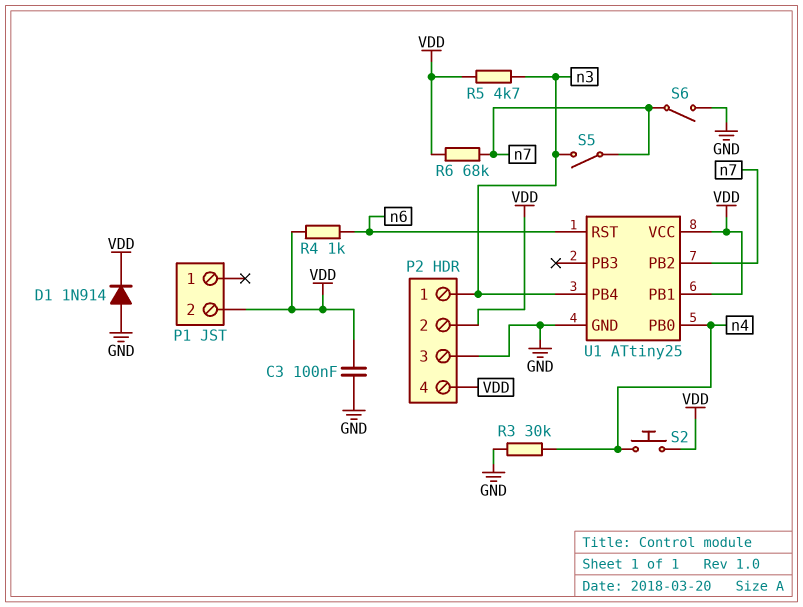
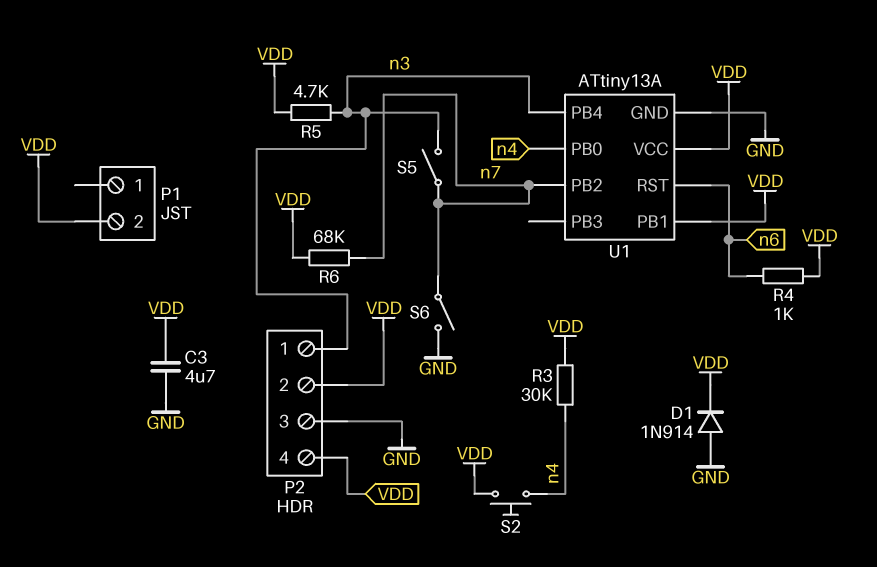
C3: 100nF (GND, VDD) -> 4.7uF (GND, VDD)
R3: 30k (GND, n4) -> 30k (VDD, n4)
U1: ATtiny25 -> ATtiny13A

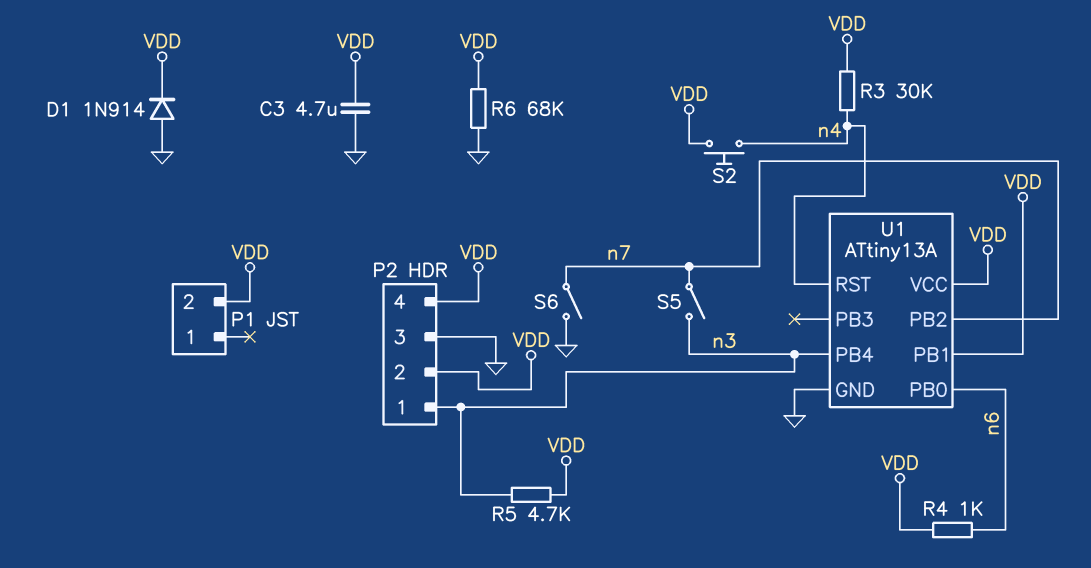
R6: 68k (VDD, n7) -> 68k (GND, VDD)
U1 pin PB0: n4 -> n6
U1 pin RST: n6 -> n4

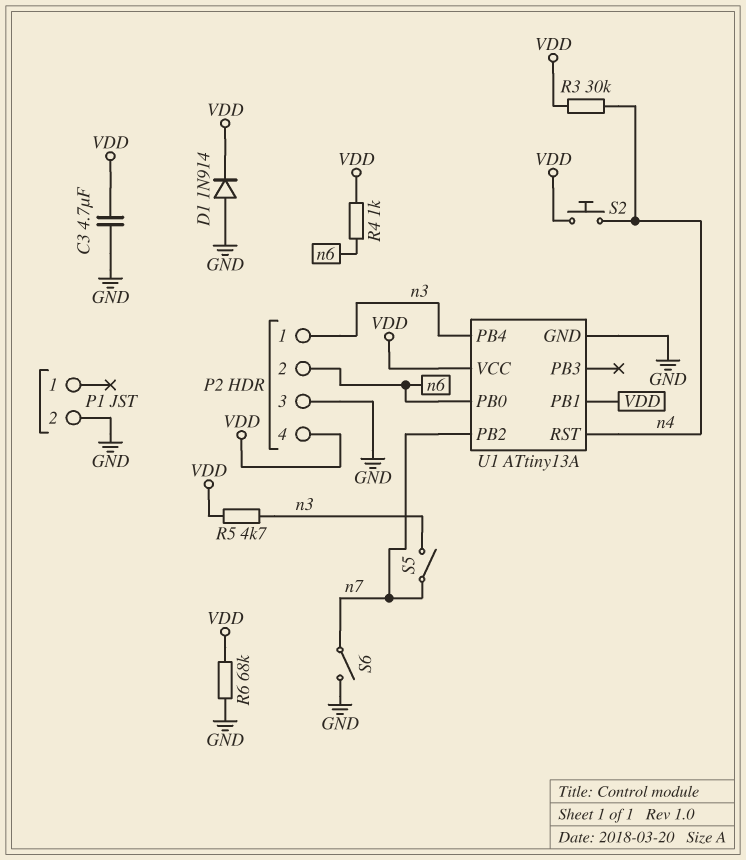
P1 pin 2: VDD -> GND
P2 pin 2: VDD -> n6

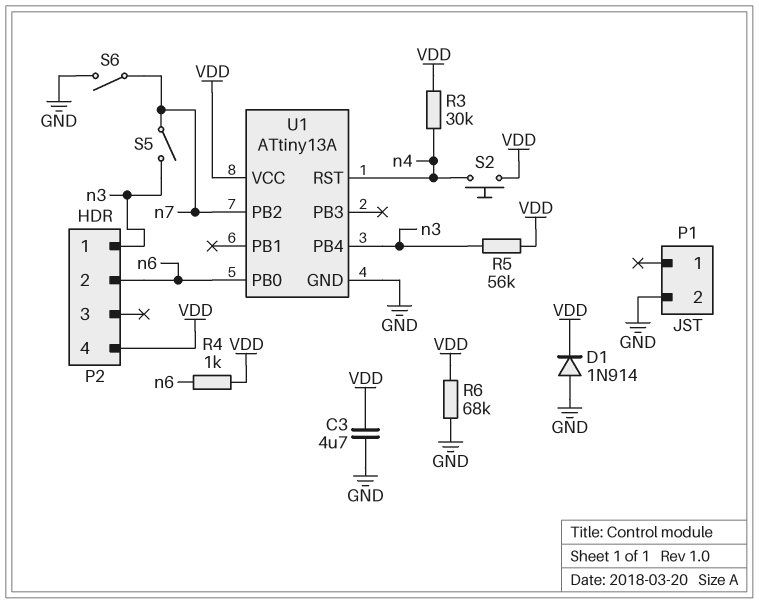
P2 pin 3: GND -> none
R5: 4.7k (VDD, n3) -> 56k (VDD, n3)
U1 pin PB1: VDD -> none

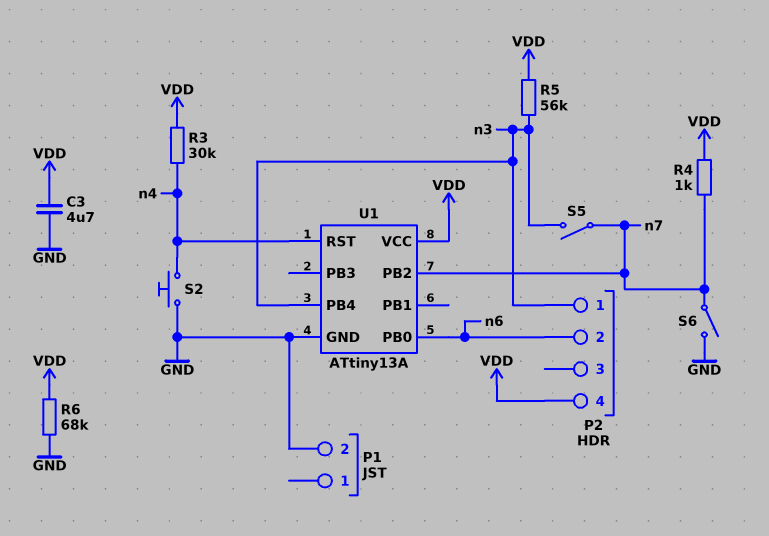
D1: diode 1N914 (A GND, K VDD) -> none
R4: 1k (VDD, n6) -> 1k (VDD, n7)
S2: button (VDD, n4) -> button (GND, n4)

